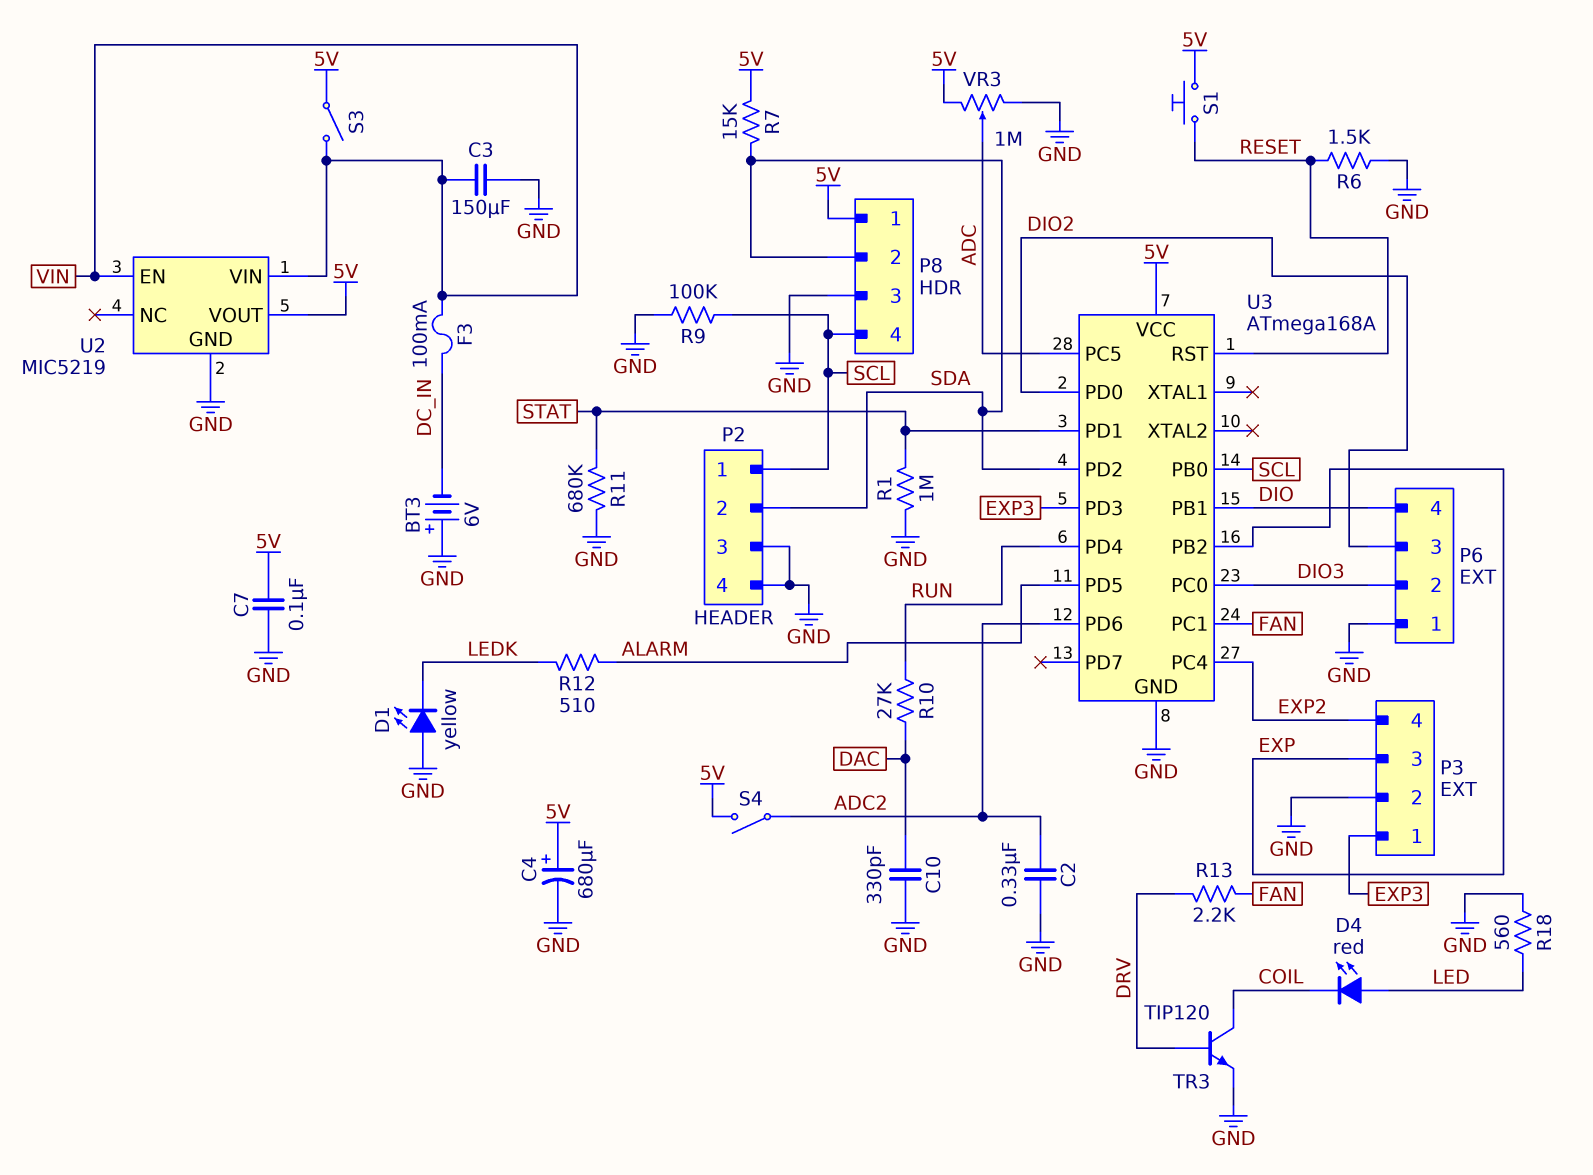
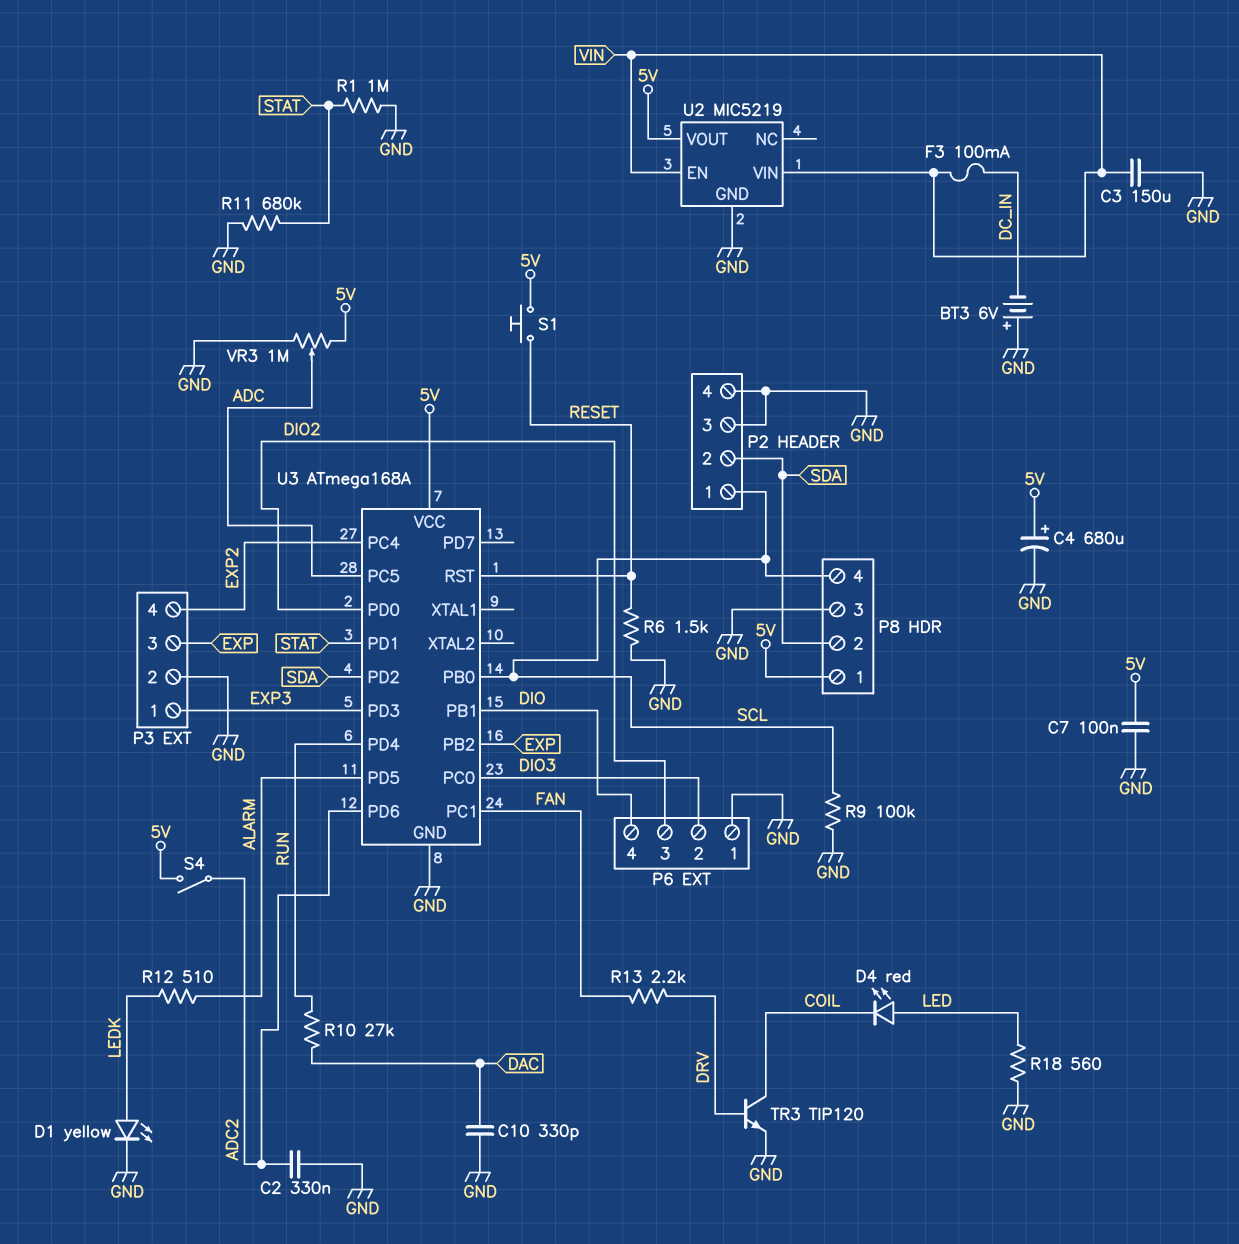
D1: LED yellow (A GND, K LEDK) -> LED yellow (A LEDK, K GND)
R7: 15k (5V, SDA) -> none
S3: switch (5V, VIN) -> none

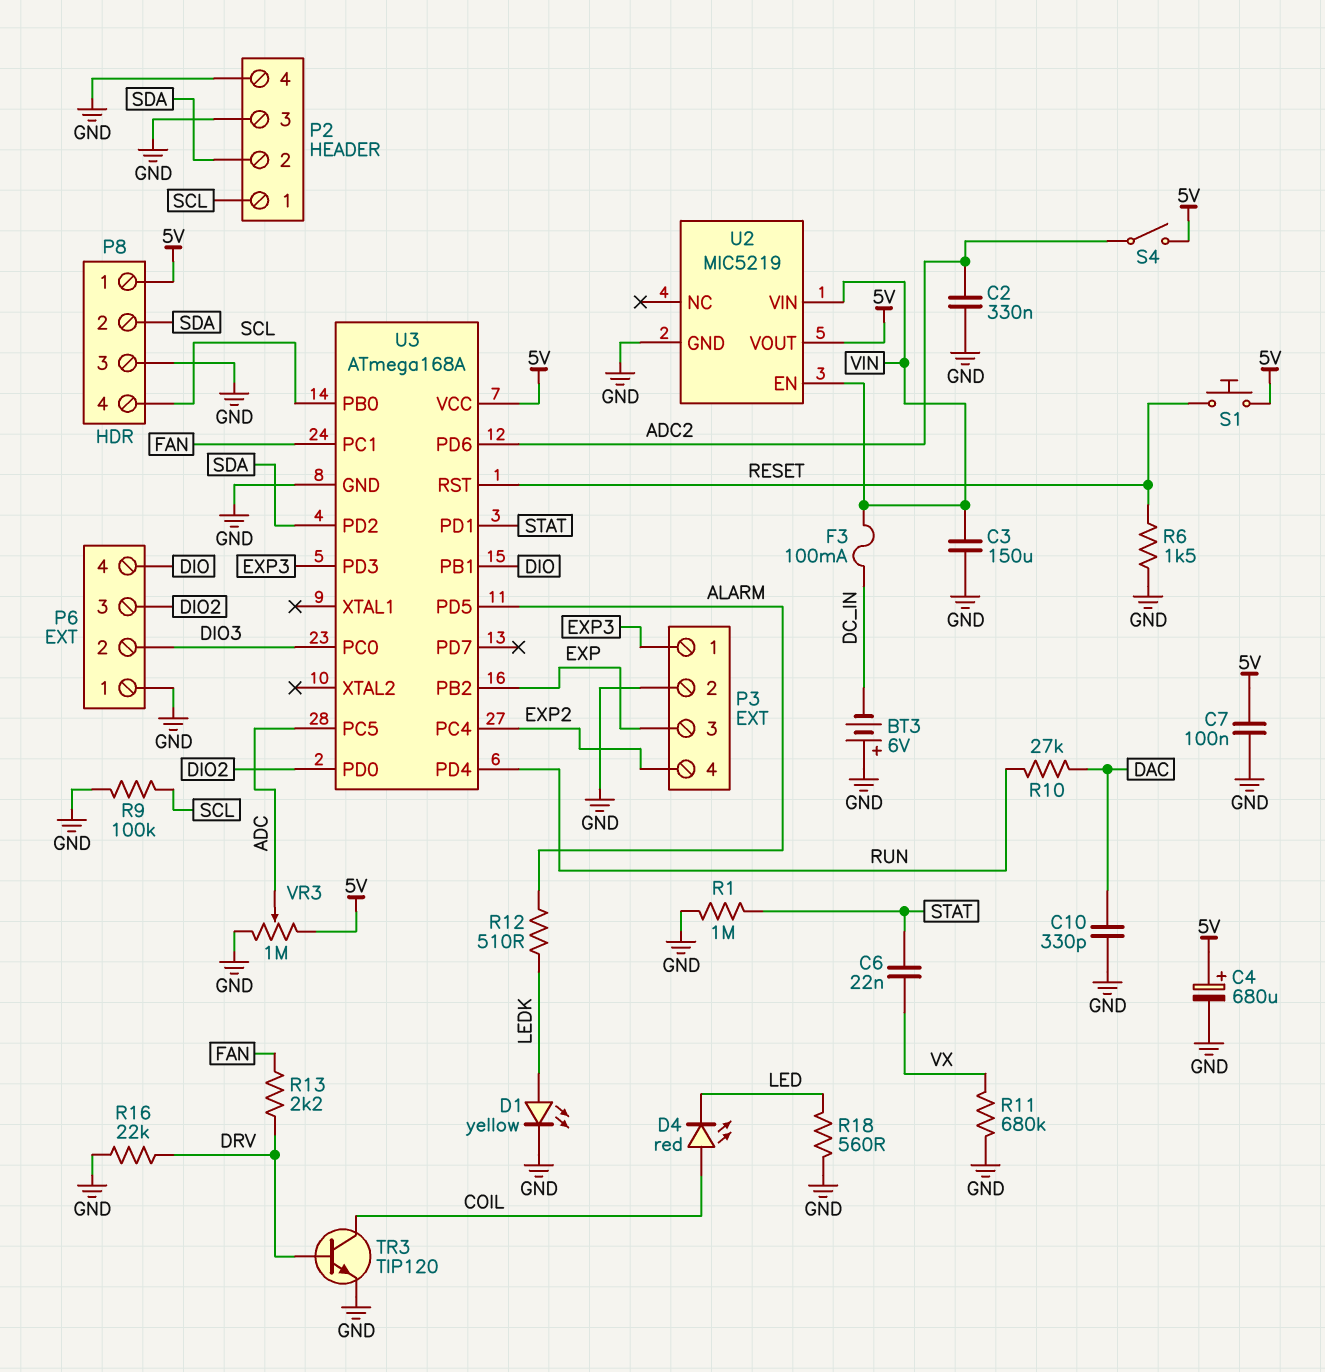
C6: none -> 22nF (STAT, VX)
D4: LED red (A LED, K COIL) -> LED red (A COIL, K LED)
R11: 680k (GND, STAT) -> 680k (GND, VX)
R16: none -> 22k (DRV, GND)

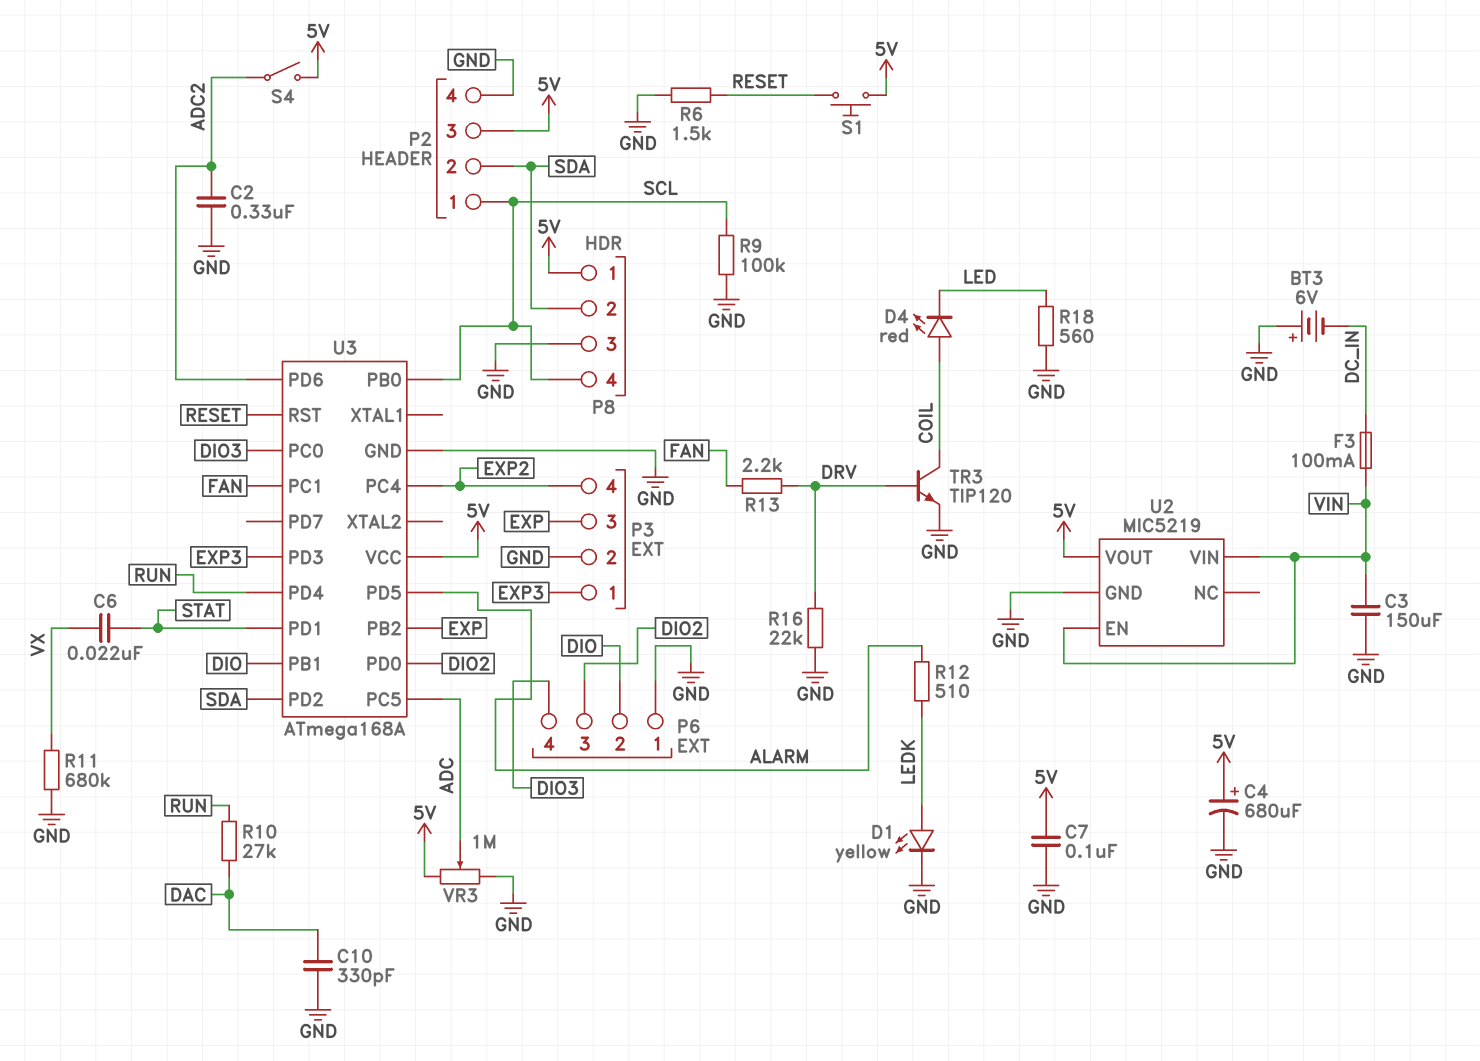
P2 pin 3: GND -> 5V
P6 pin 2: DIO3 -> DIO
P6 pin 4: DIO -> DIO3
R1: 1M (GND, STAT) -> none

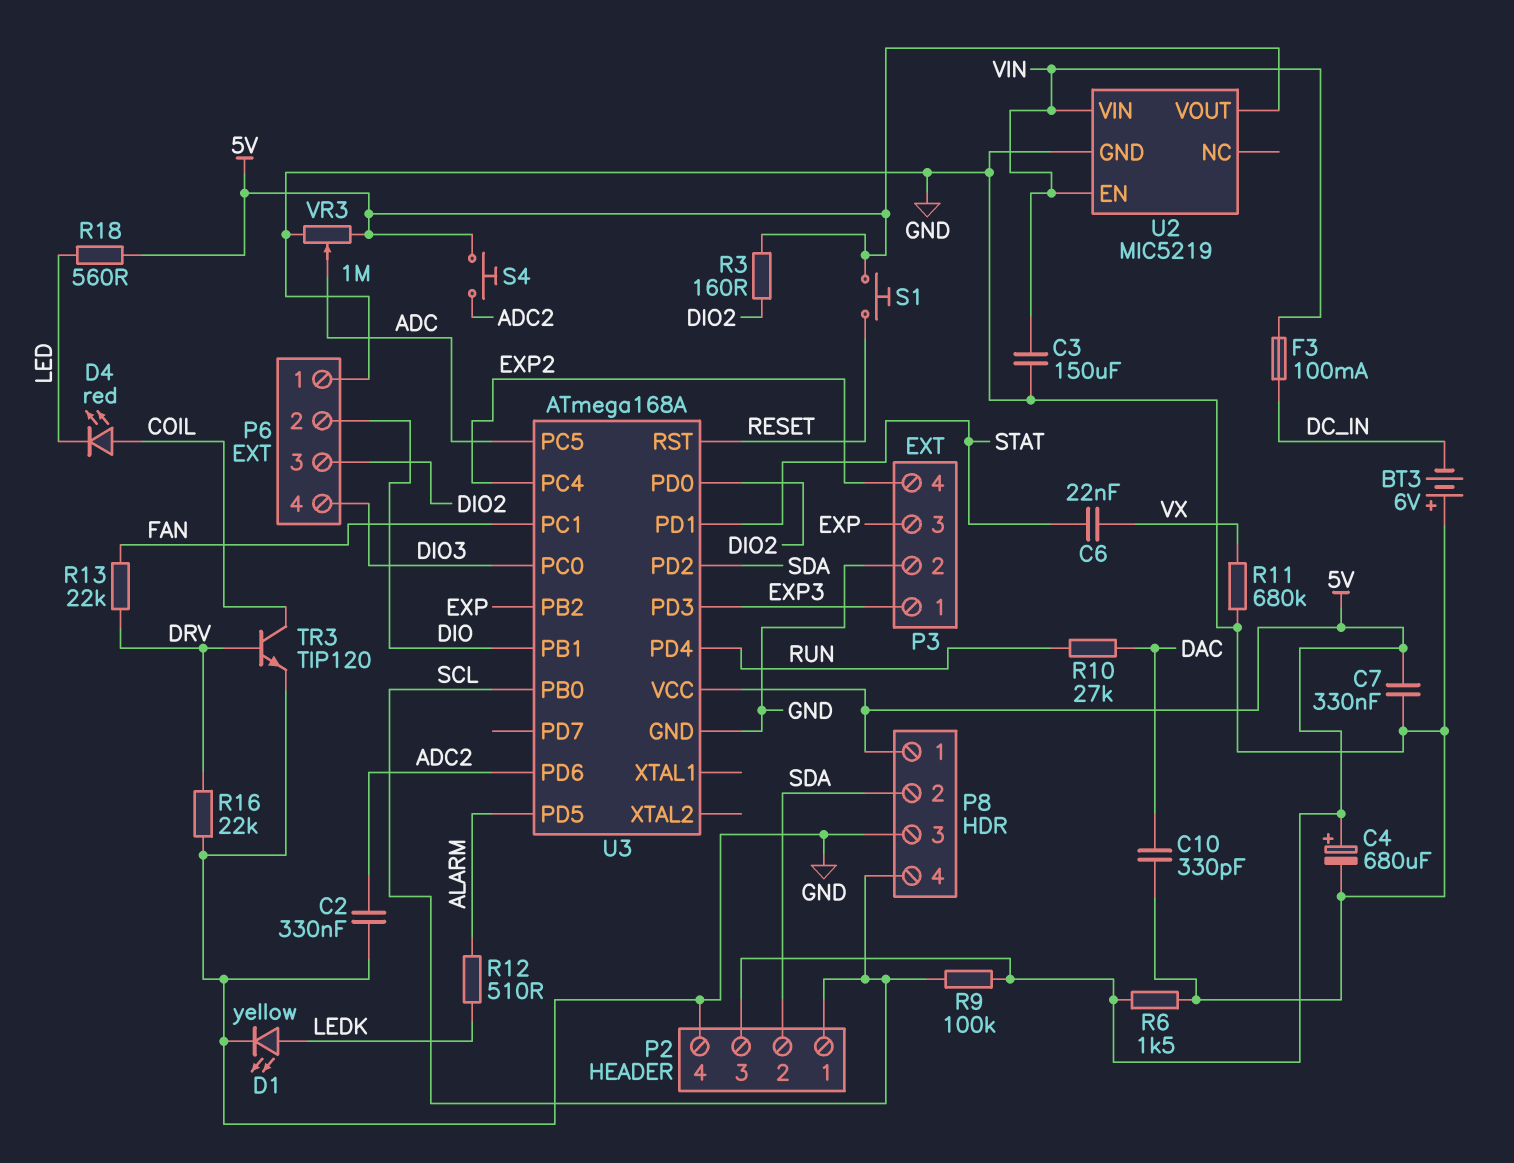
C7: 100nF (5V, GND) -> 330nF (5V, GND)
R3: none -> 160 (5V, DIO2)
R6: 1.5k (GND, RESET) -> 1.5k (5V, GND)
R9: 100k (GND, SCL) -> 100k (5V, SCL)
R13: 2.2k (DRV, FAN) -> 22k (DRV, FAN)
R18: 560 (GND, LED) -> 560 (5V, LED)
S4: switch (5V, ADC2) -> button (5V, ADC2)

